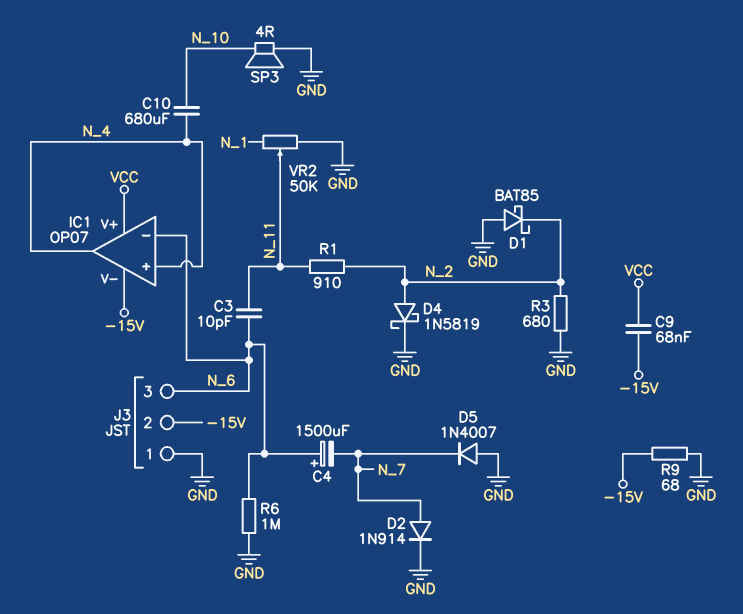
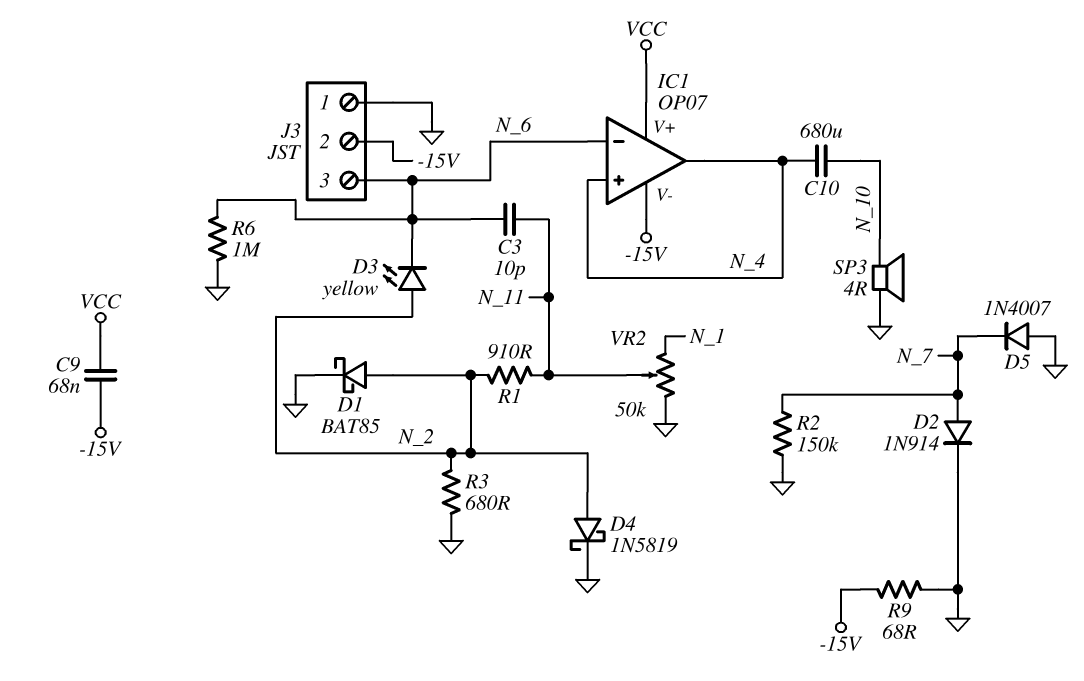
C4: 1500uF (plus N_6, minus N_7) -> none
D1: schottky BAT85 (A GND, K N_2) -> schottky BAT85 (A N_2, K GND)
D3: none -> LED yellow (A N_2, K N_6)
R2: none -> 150k (GND, N_7)

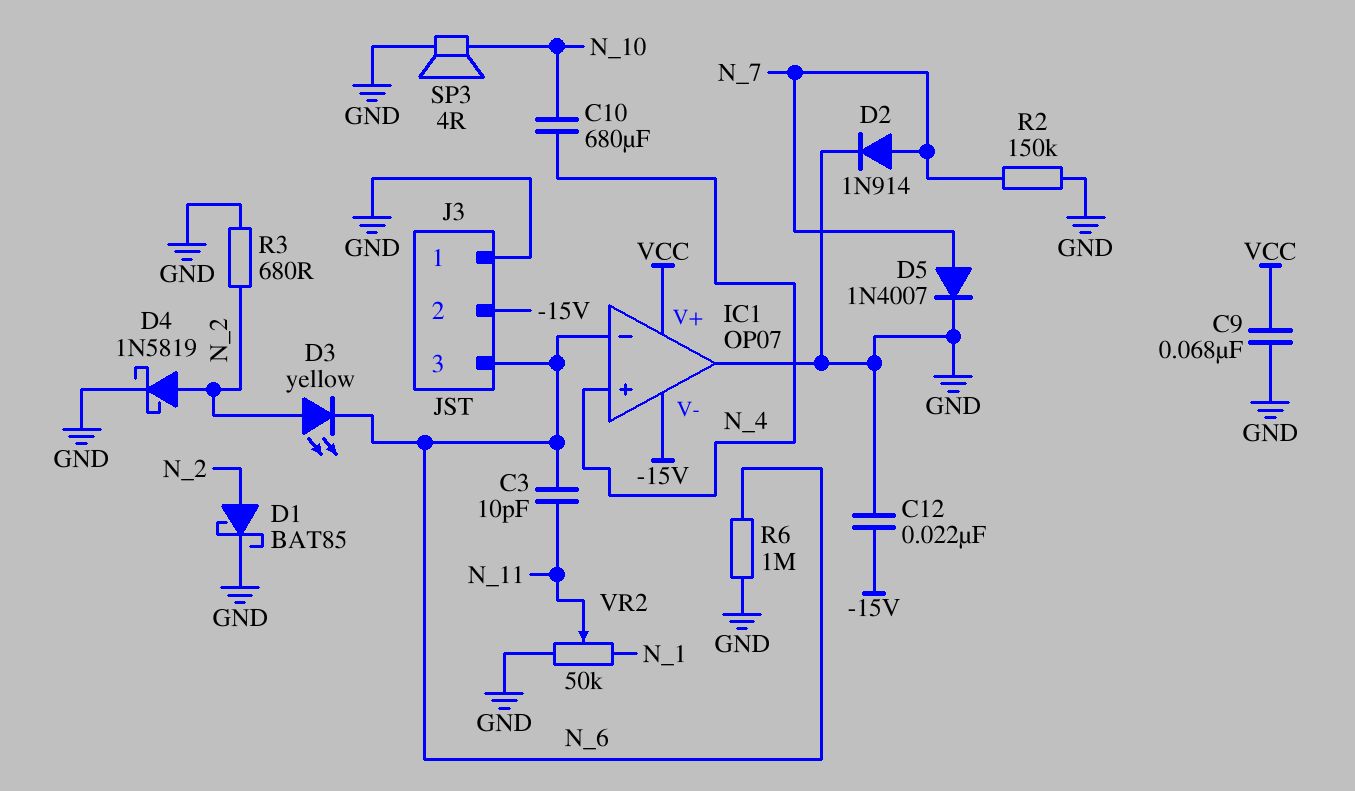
C9: 68nF (-15V, VCC) -> 68nF (GND, VCC)
C12: none -> 22nF (-15V, GND)
D5: diode 1N4007 (A GND, K N_7) -> diode 1N4007 (A N_7, K GND)
IC1 pin out: N_4 -> GND
R1: 910 (N_2, N_11) -> none
R9: 68 (-15V, GND) -> none

